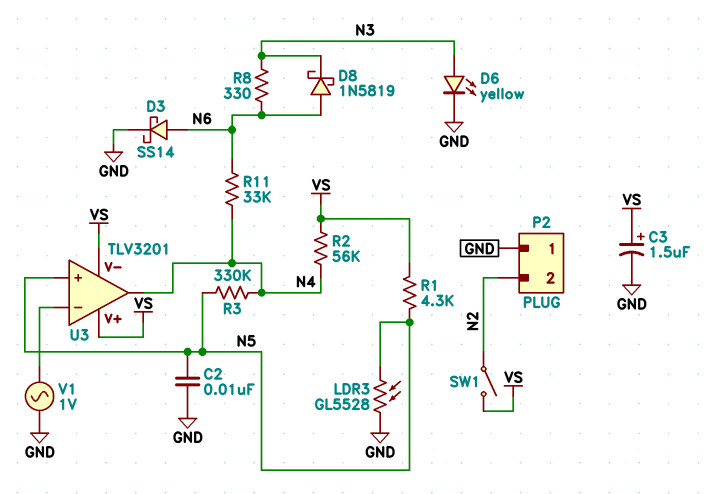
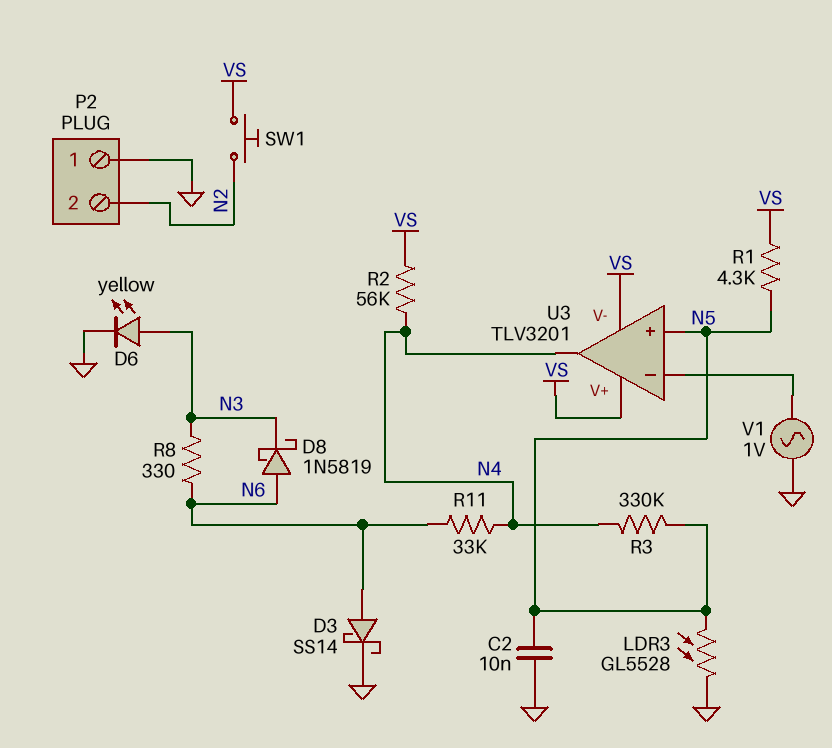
C3: 1.5uF (plus VS, minus GND) -> none
SW1: switch (N2, VS) -> button (N2, VS)

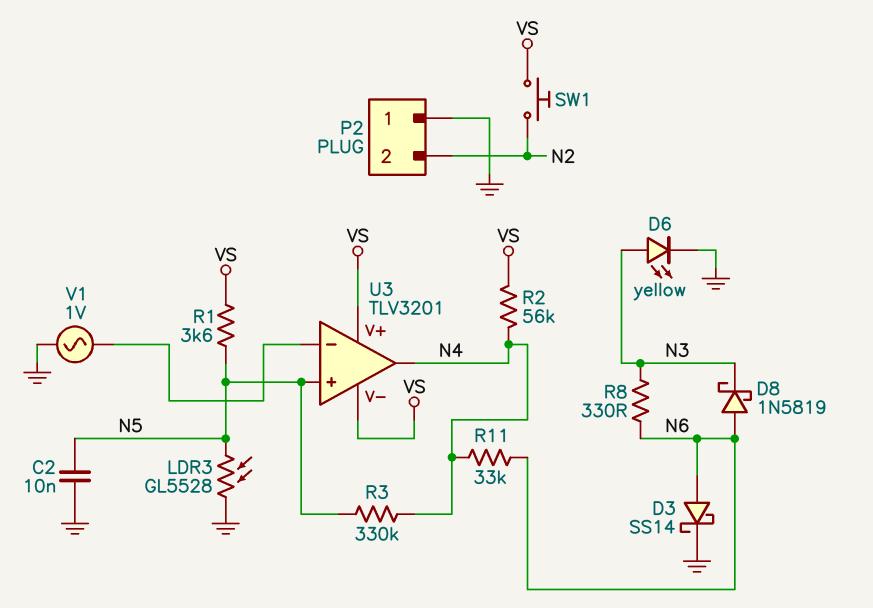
R1: 4.3k (N5, VS) -> 3.6k (N5, VS)

